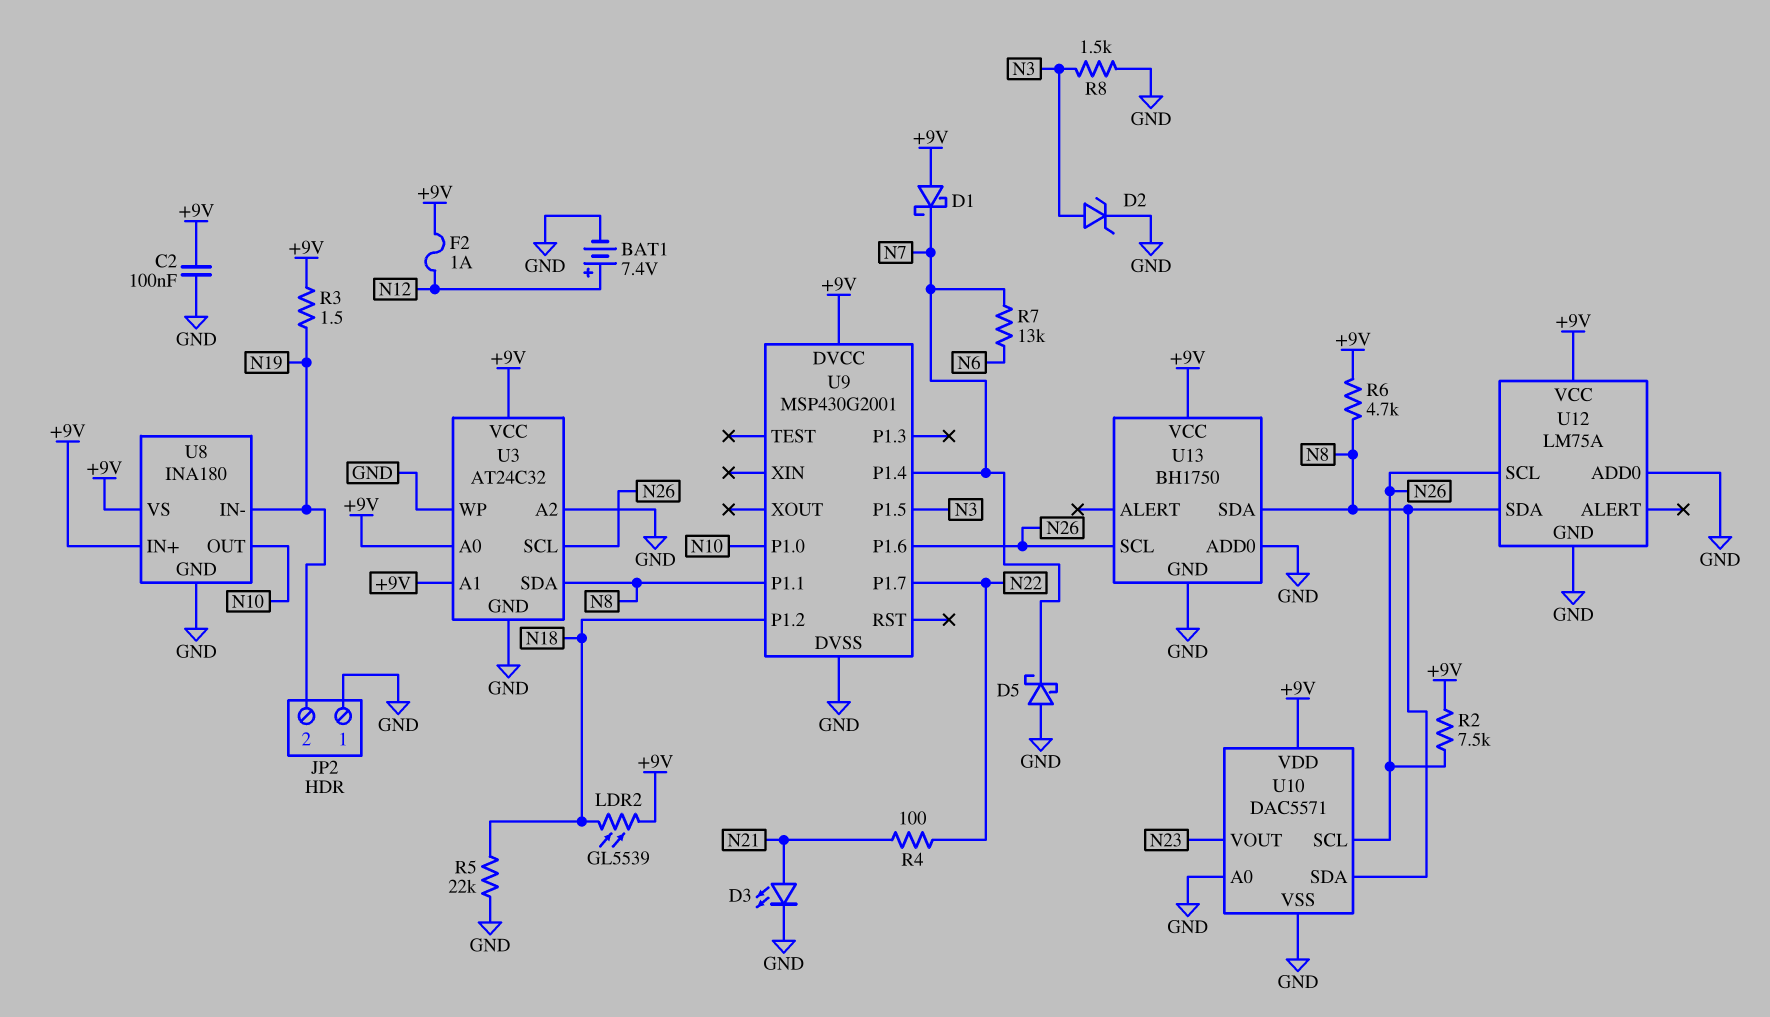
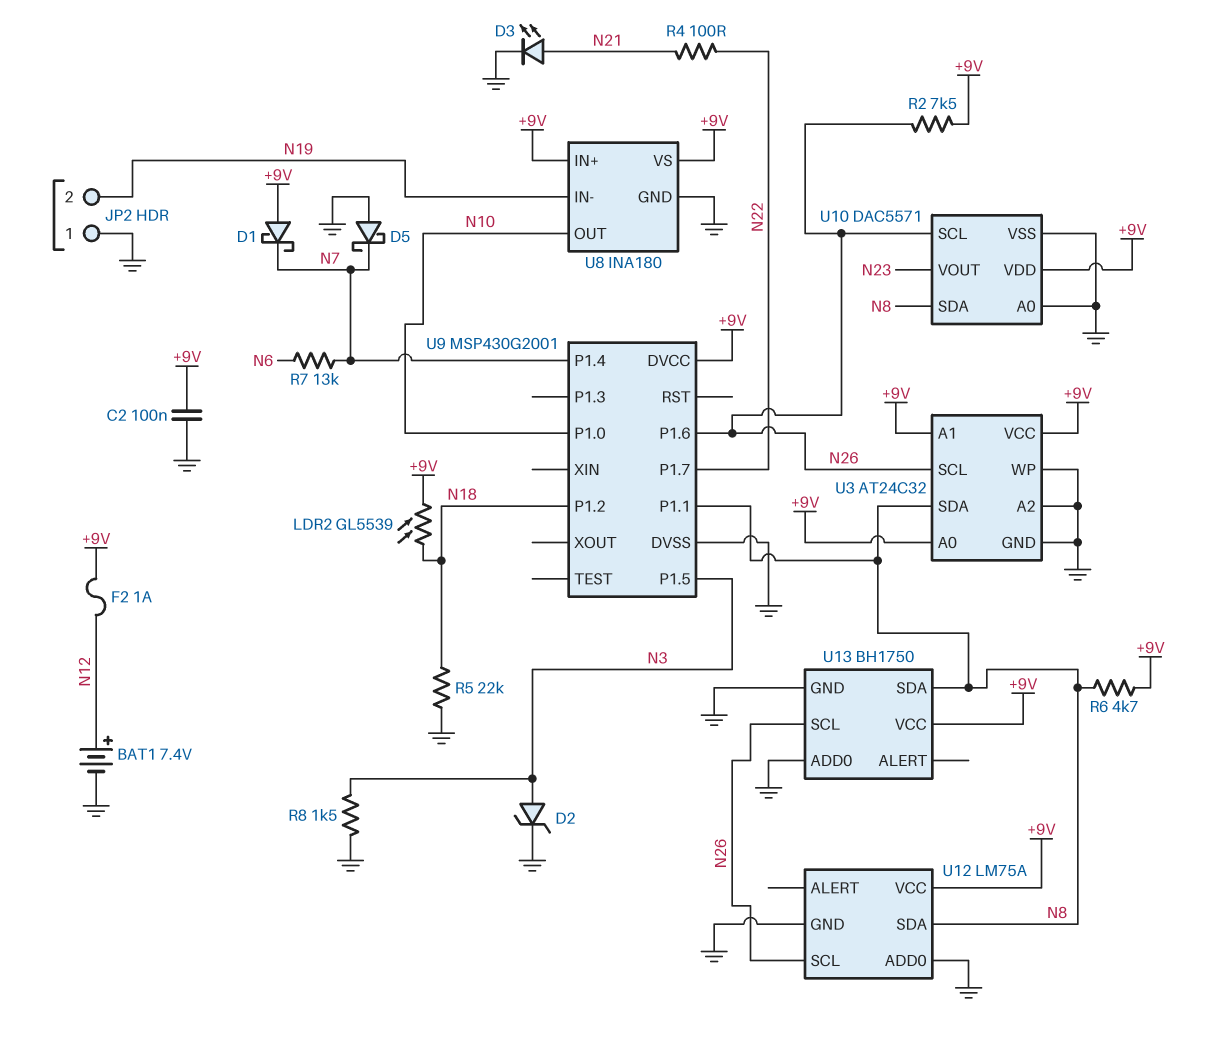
R3: 1.5 (+9V, N19) -> none

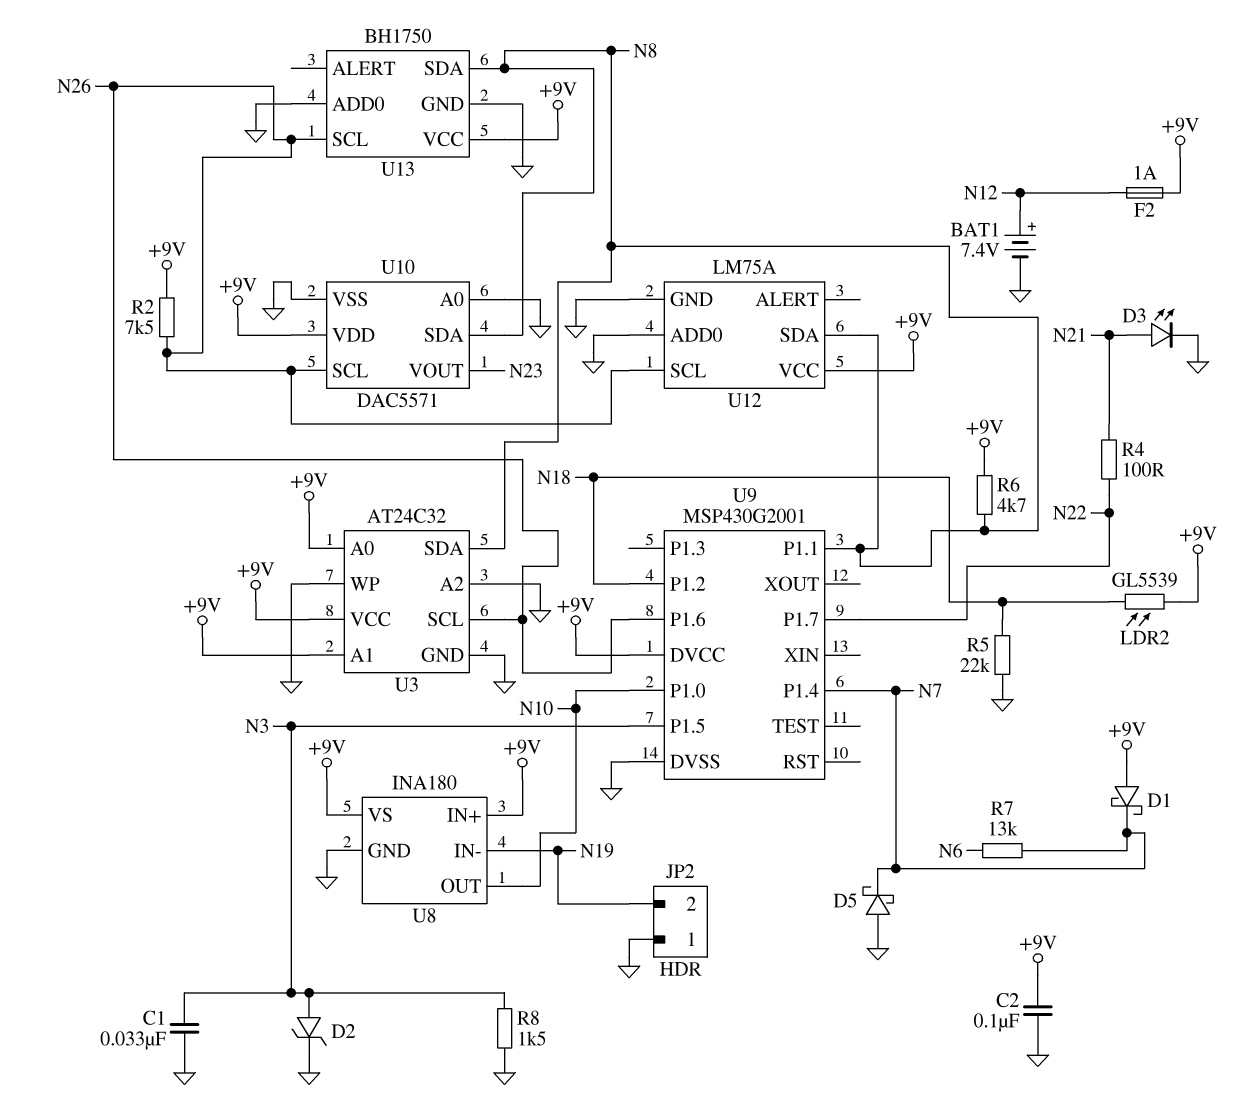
C1: none -> 33nF (GND, N3)

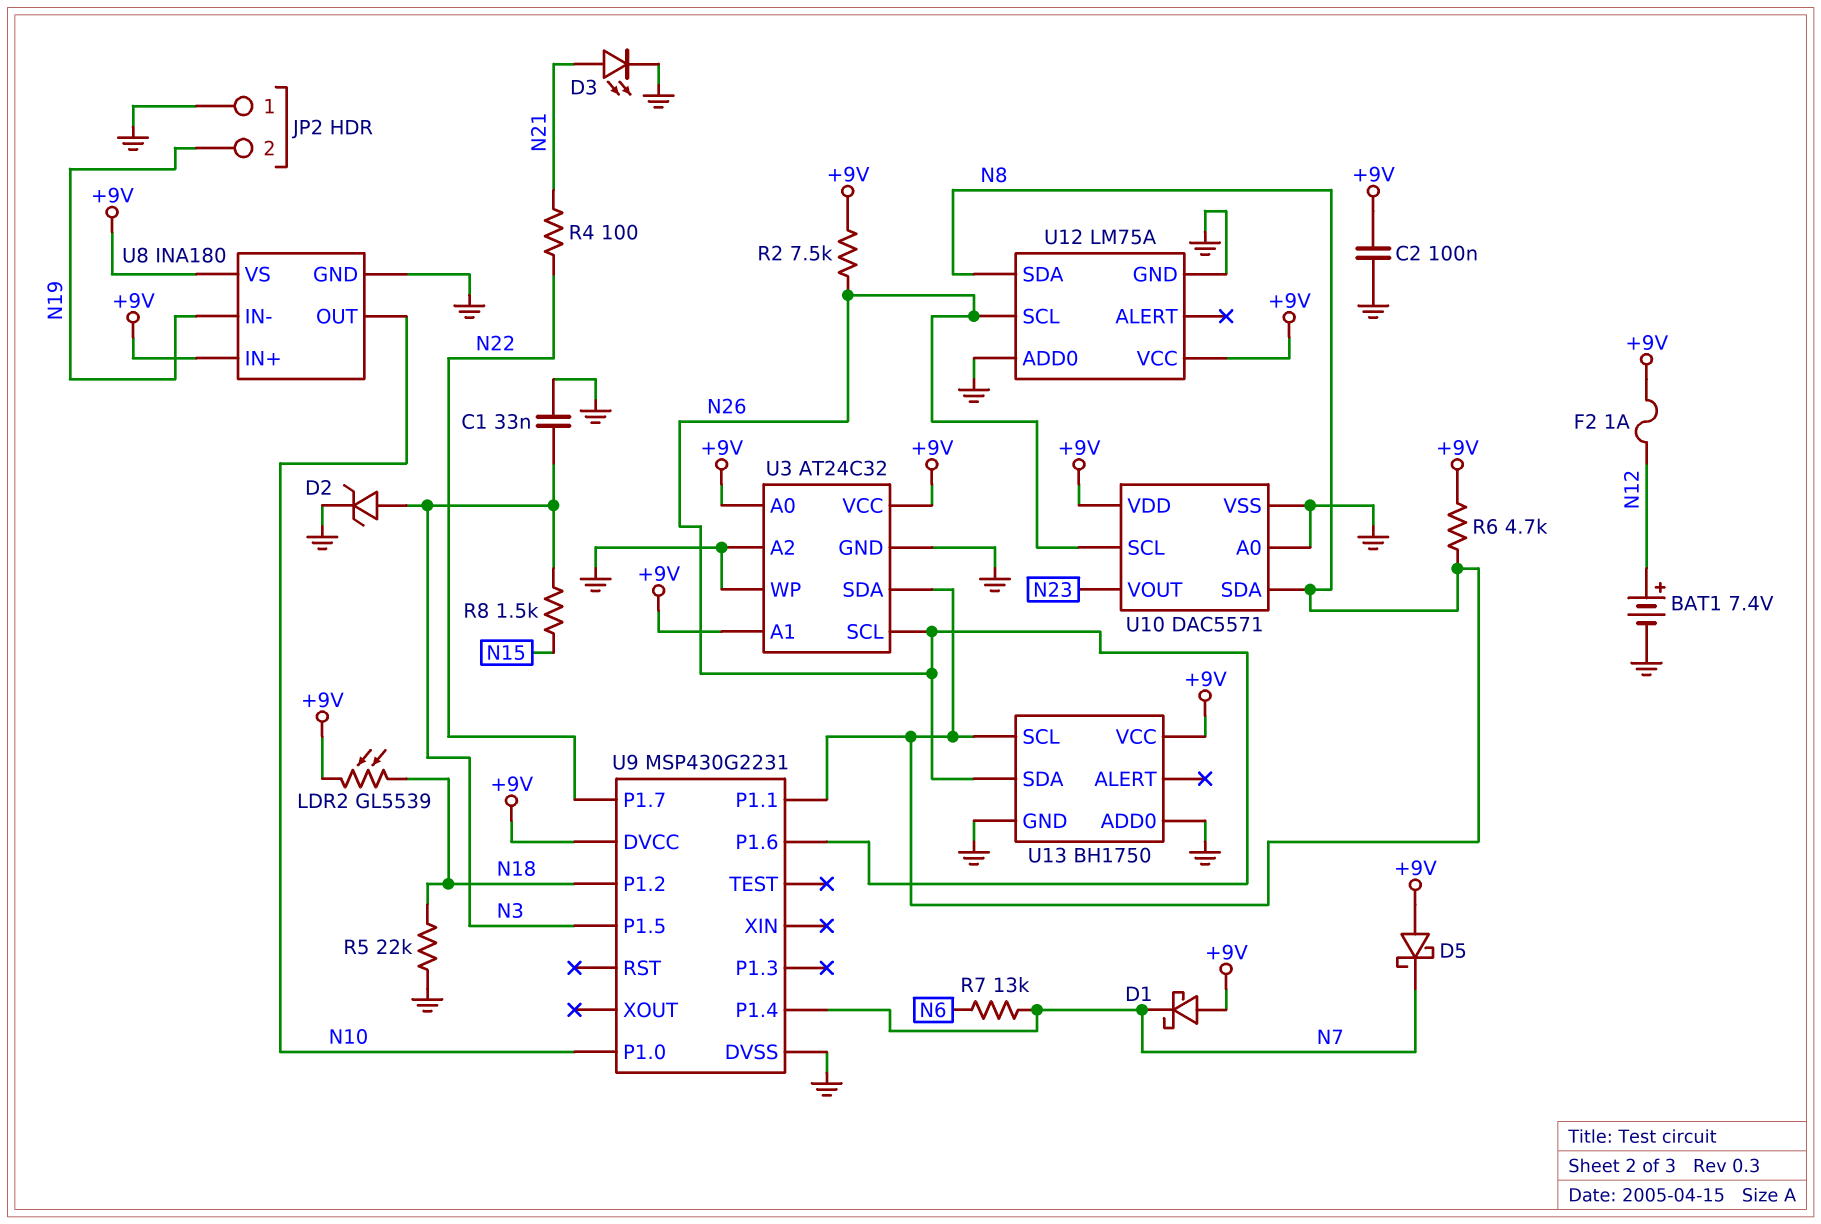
D5: schottky (A GND, K N7) -> schottky (A +9V, K N7)
R8: 1.5k (GND, N3) -> 1.5k (N3, N15)
U9: MSP430G2001 -> MSP430G2231
U13 pin SCL: N26 -> N8
U13 pin SDA: N8 -> N26

